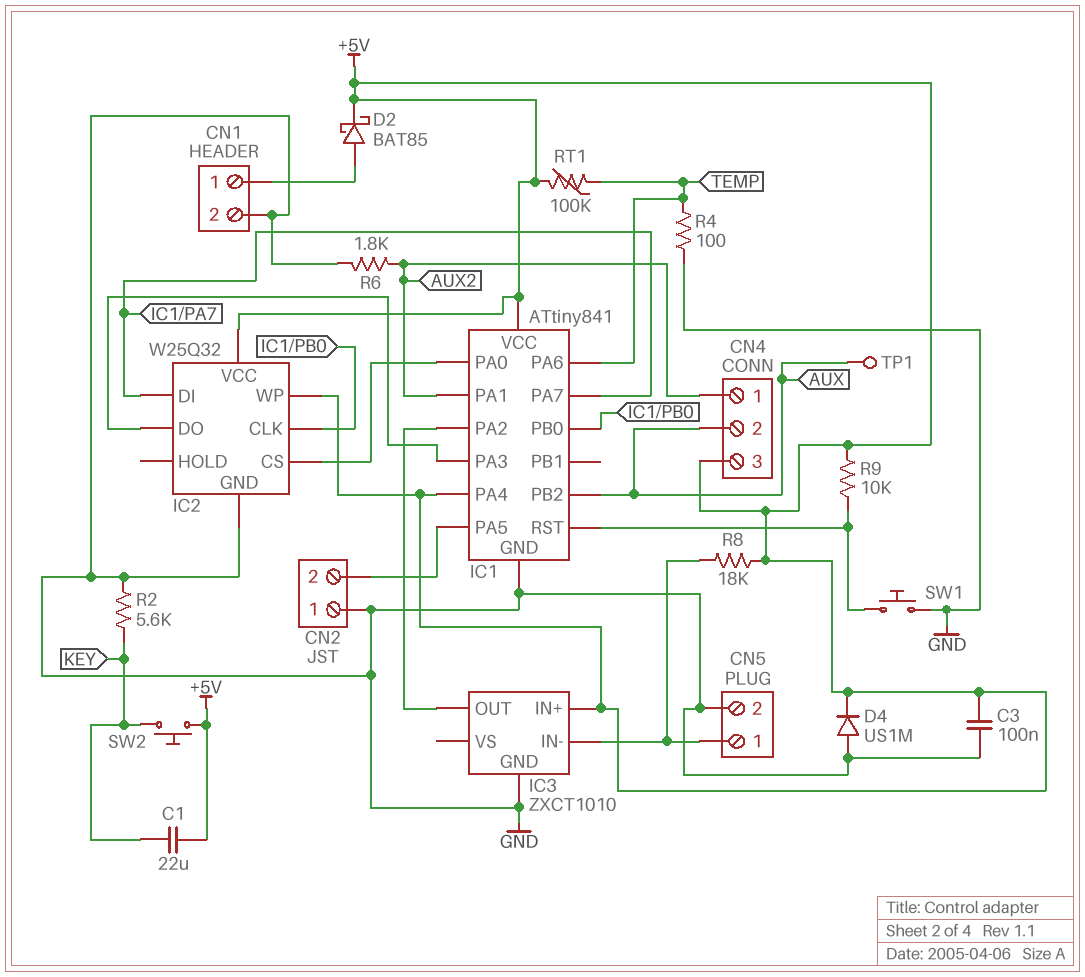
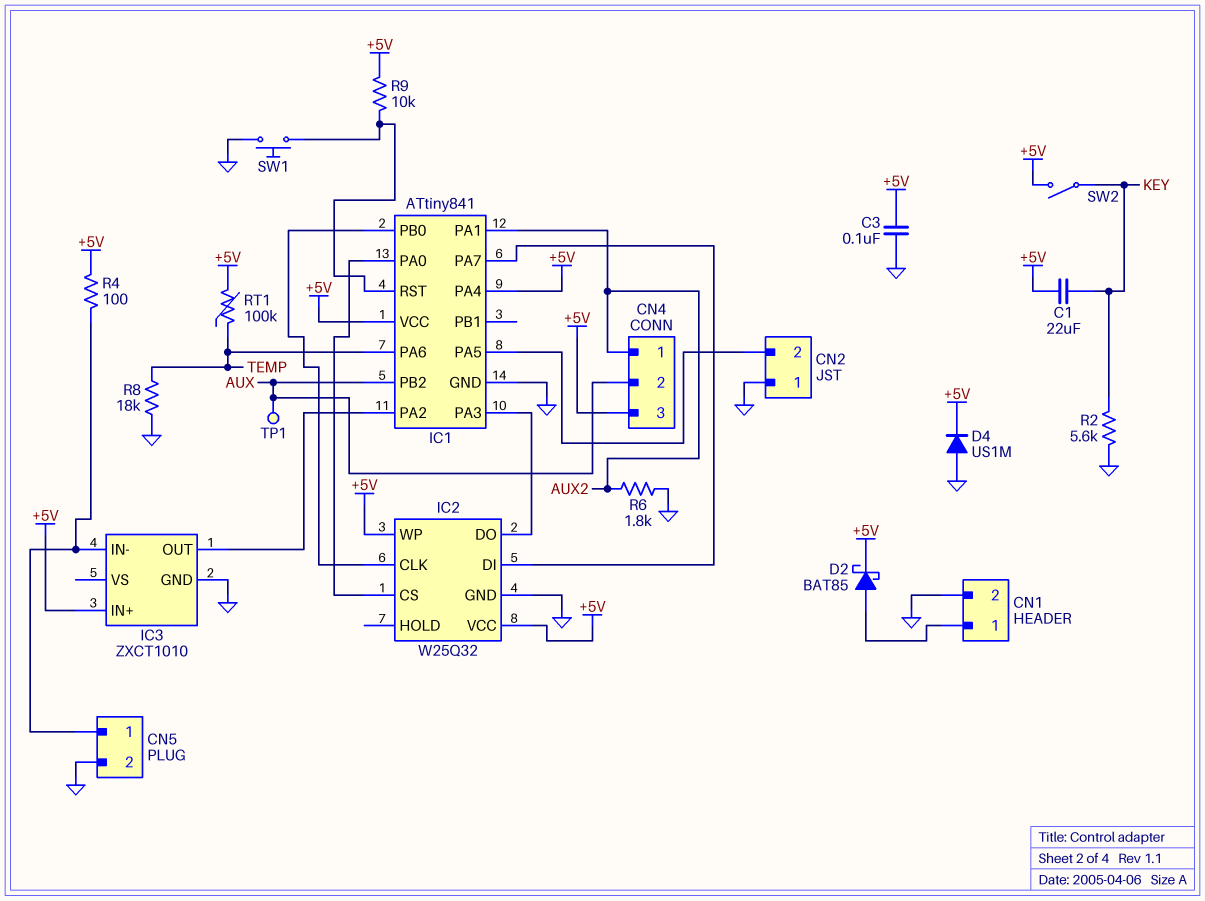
R4: 100 (GND, TEMP) -> 100 (+5V, CN5/1)
R8: 18k (+5V, CN5/1) -> 18k (GND, TEMP)
SW2: button (+5V, KEY) -> switch (+5V, KEY)

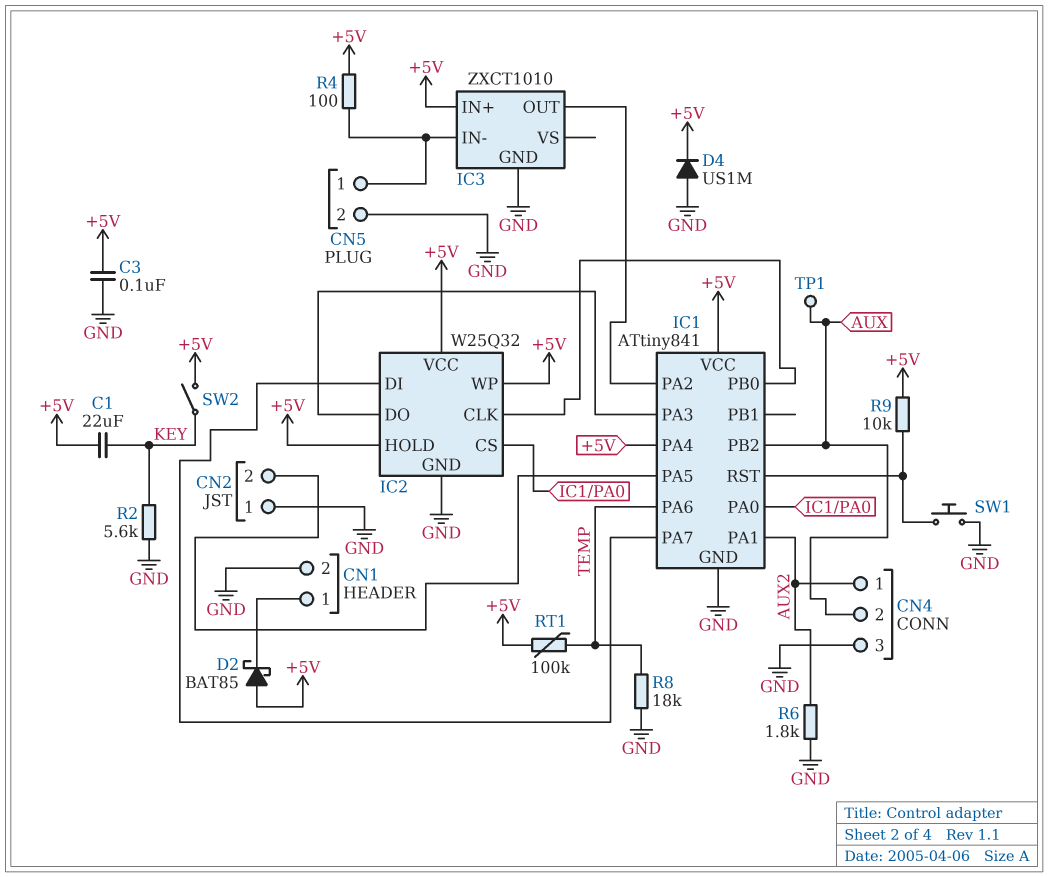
CN4 pin 3: +5V -> GND
D2: schottky BAT85 (A CN1/1, K +5V) -> schottky BAT85 (A +5V, K CN1/1)
IC2 pin HOLD: none -> +5V

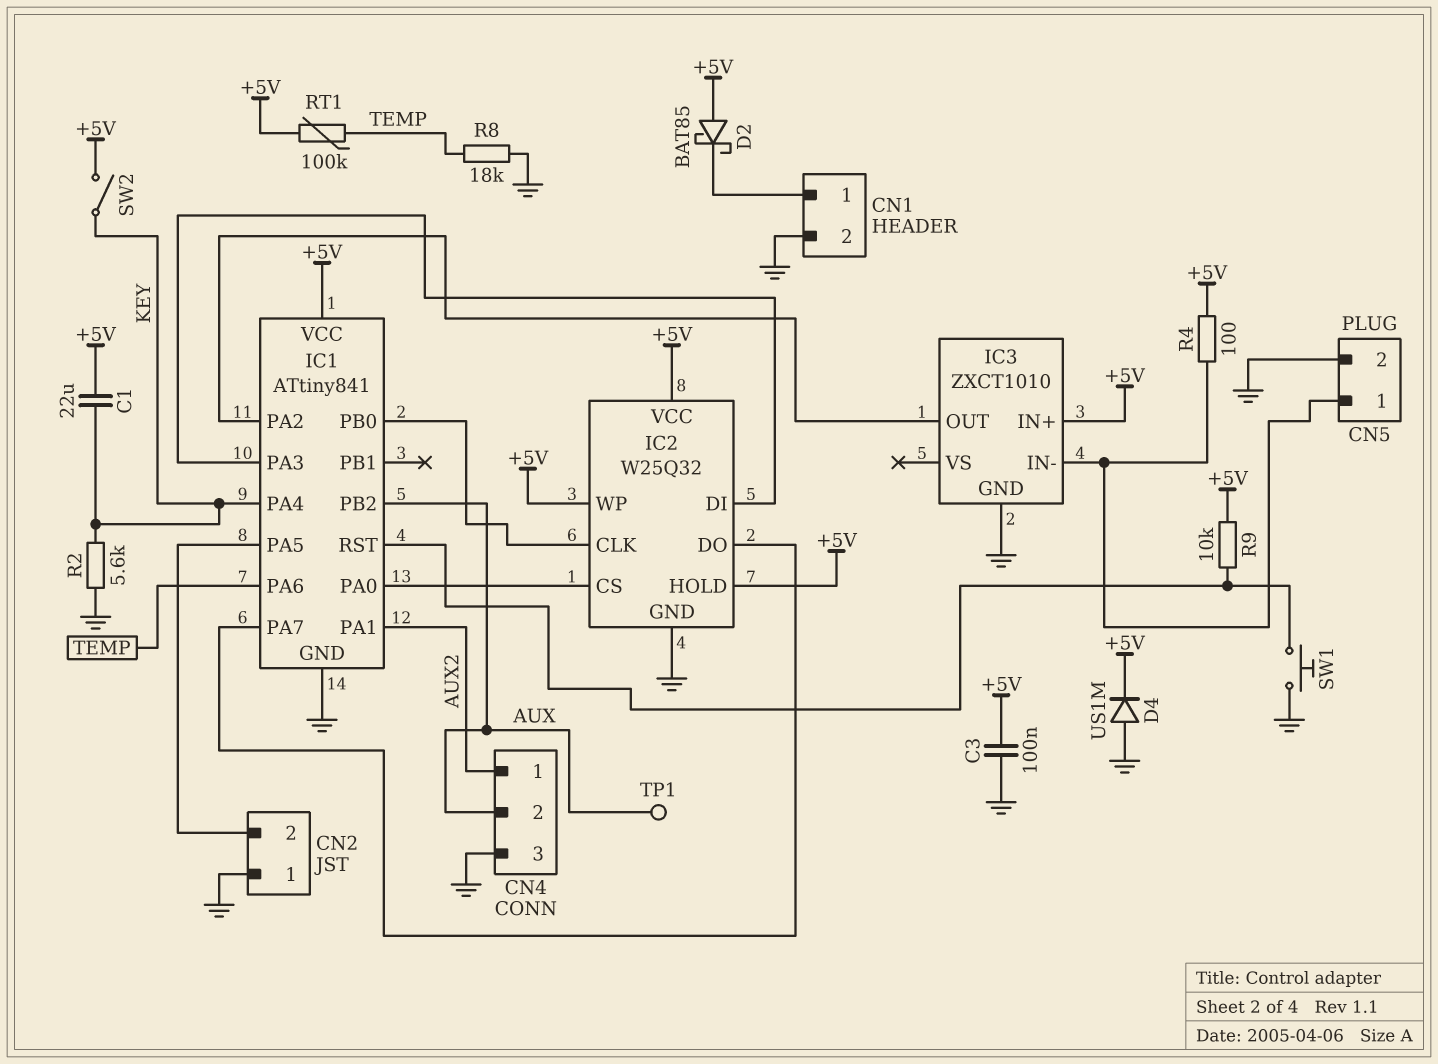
IC1 pin PA4: +5V -> KEY
IC2 pin DI: IC1/PA7 -> IC1/PA3
IC2 pin DO: IC1/PA3 -> IC1/PA7
R6: 1.8k (AUX2, GND) -> none

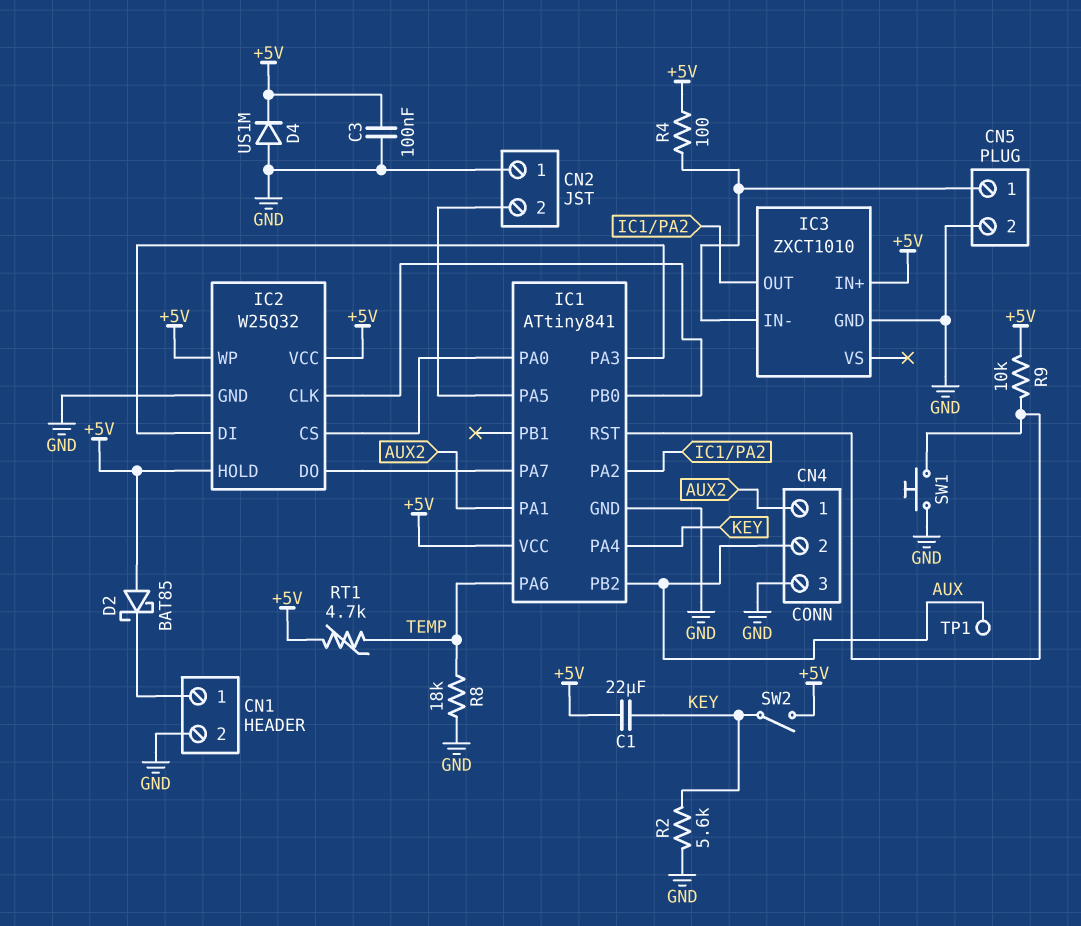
RT1: 100k (+5V, TEMP) -> 4.7k (+5V, TEMP)

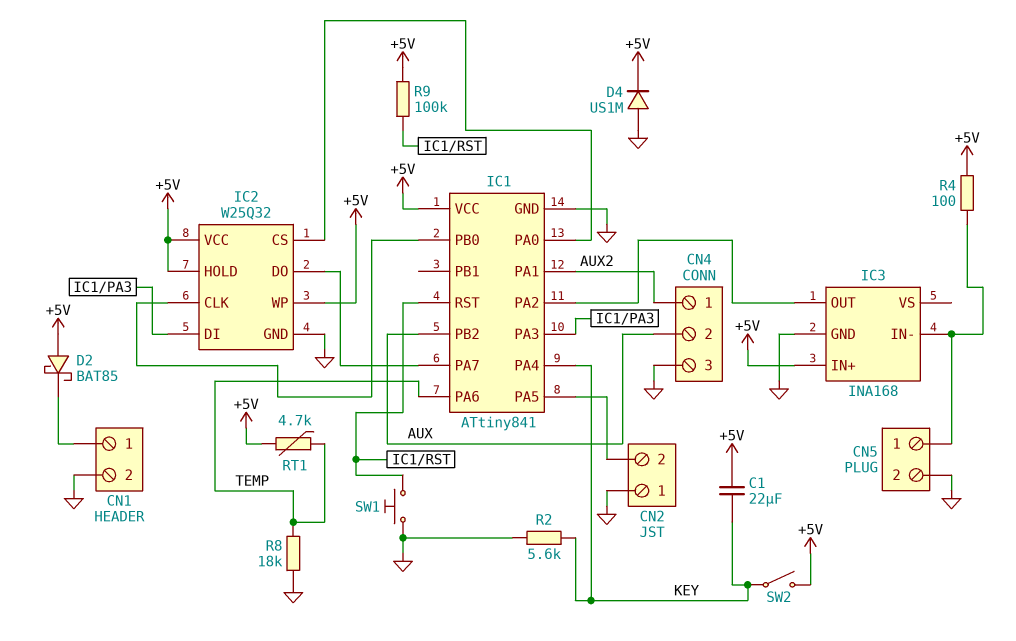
C3: 100nF (+5V, GND) -> none
IC3: ZXCT1010 -> INA168
R9: 10k (+5V, IC1/RST) -> 100k (+5V, IC1/RST)
TP1: test point (AUX) -> none

